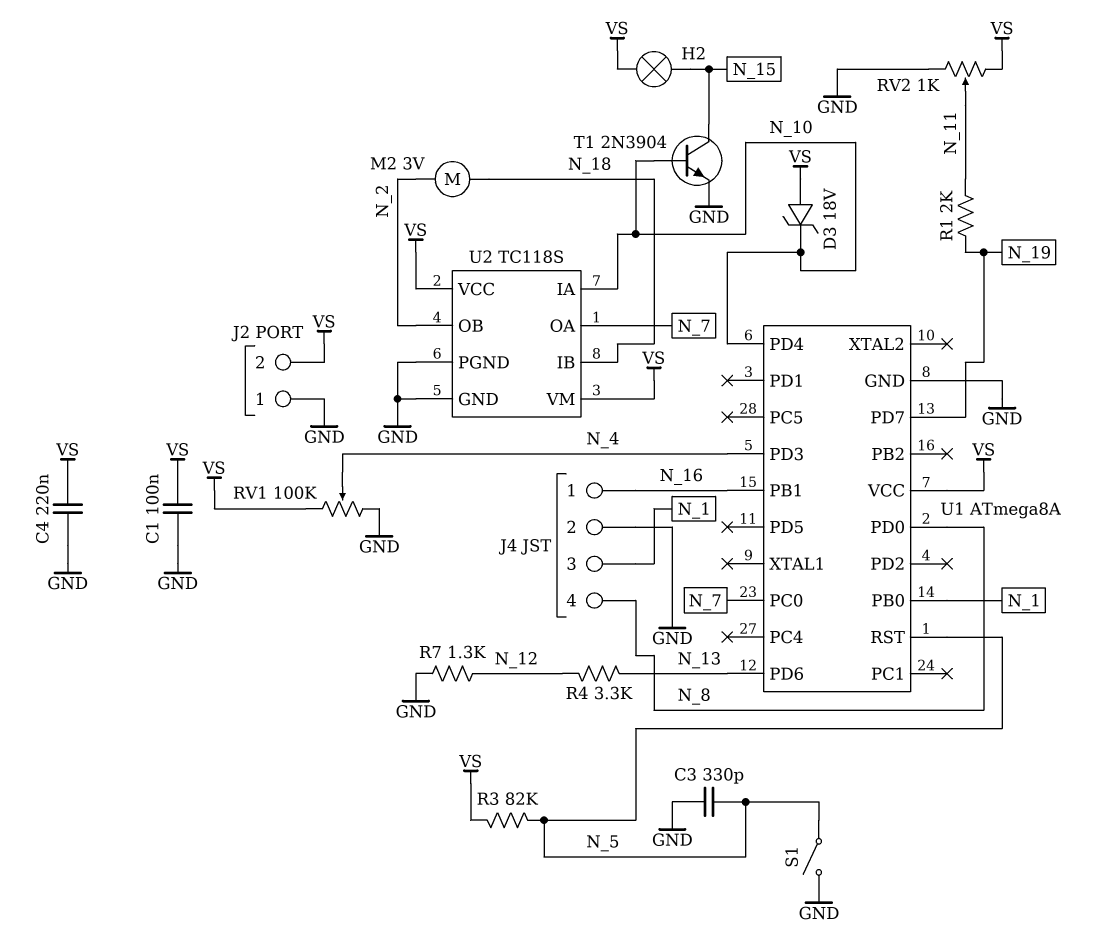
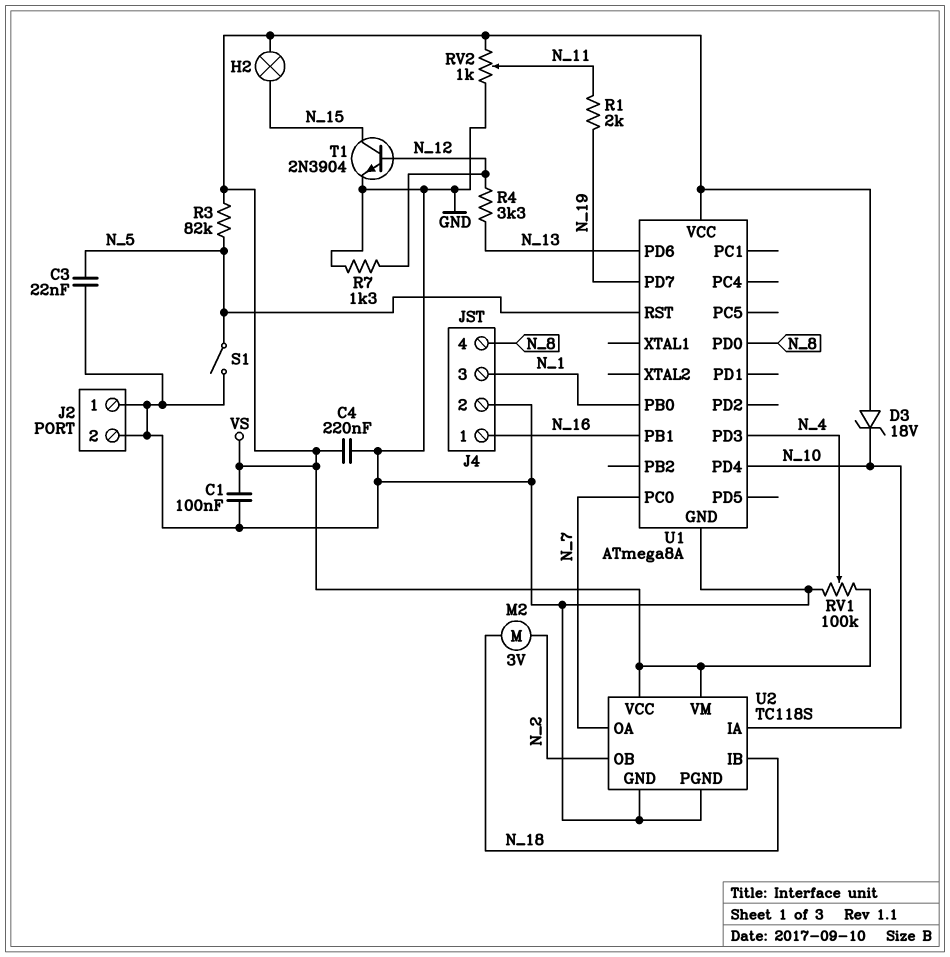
C3: 330pF (GND, N_5) -> 22nF (GND, N_5)
J2 pin 2: VS -> GND
T1: NPN 2N3904 (B N_10, C N_15, E GND) -> NPN 2N3904 (B N_12, C N_15, E GND)

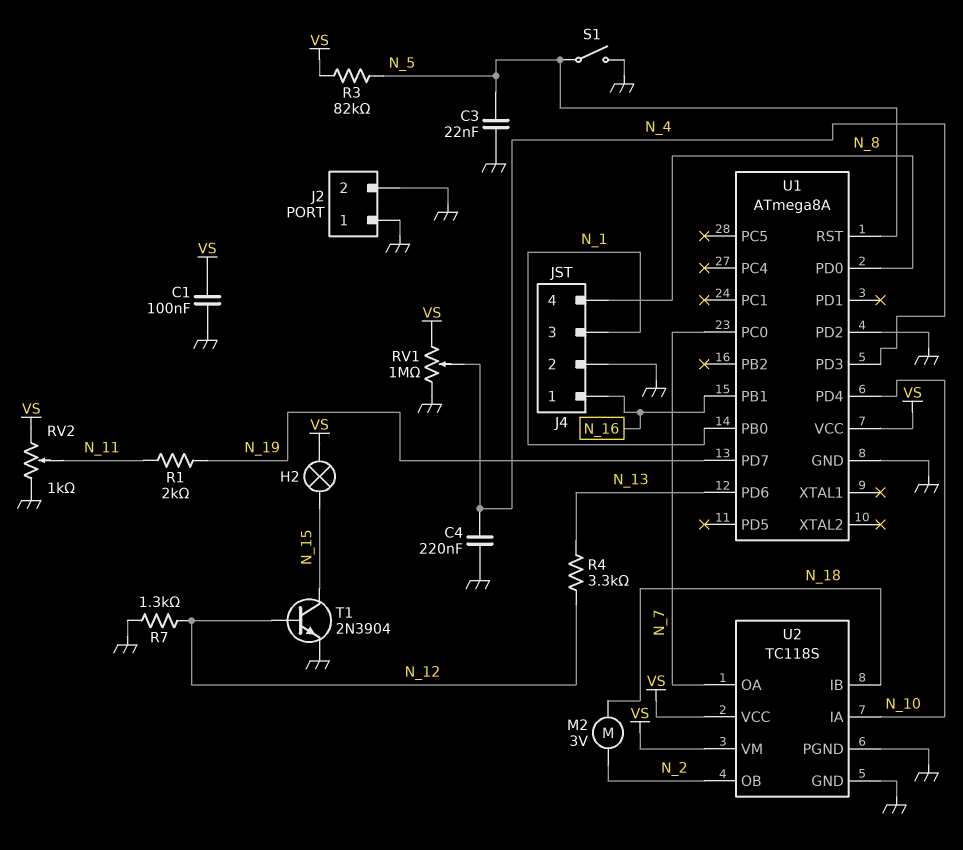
C4: 220nF (GND, VS) -> 220nF (GND, N_4)
D3: zener 18V (A VS, K N_10) -> none
RV1: 100k (GND, VS, wiper N_4) -> 1M (GND, VS, wiper N_4)
U1 pin PD2: none -> GND

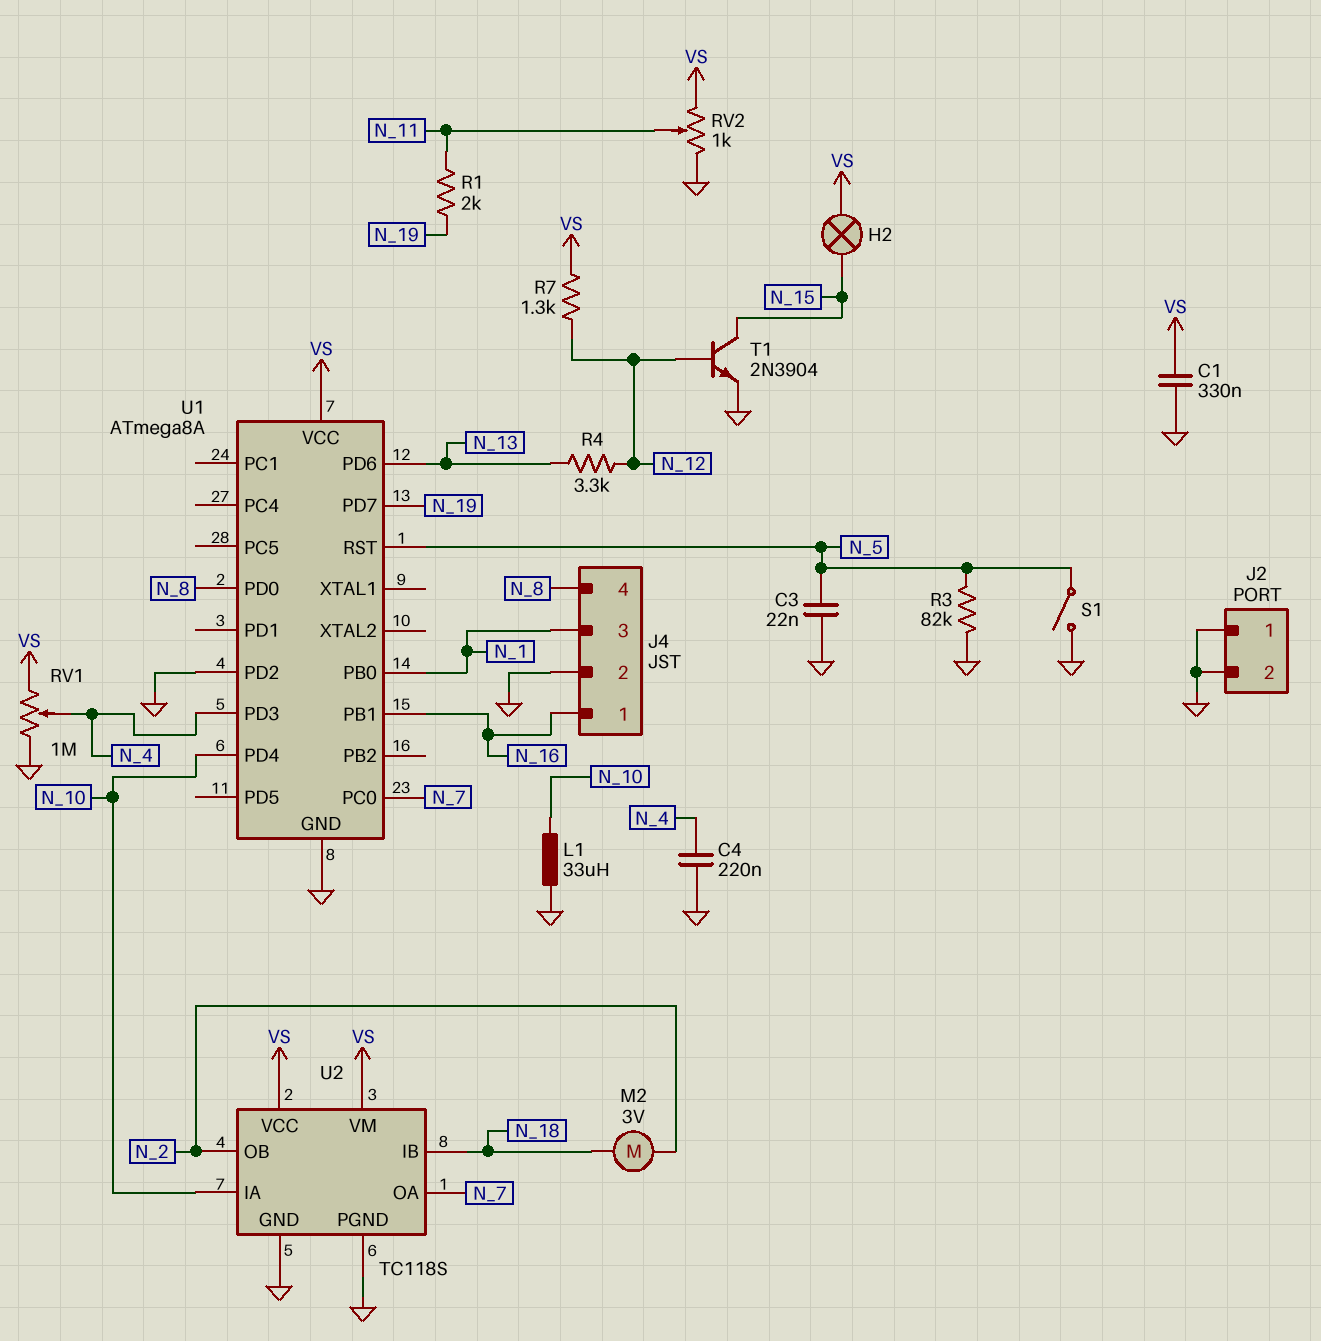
C1: 100nF (GND, VS) -> 330nF (GND, VS)
L1: none -> 33uH (GND, N_10)
R3: 82k (N_5, VS) -> 82k (GND, N_5)
R7: 1.3k (GND, N_12) -> 1.3k (N_12, VS)

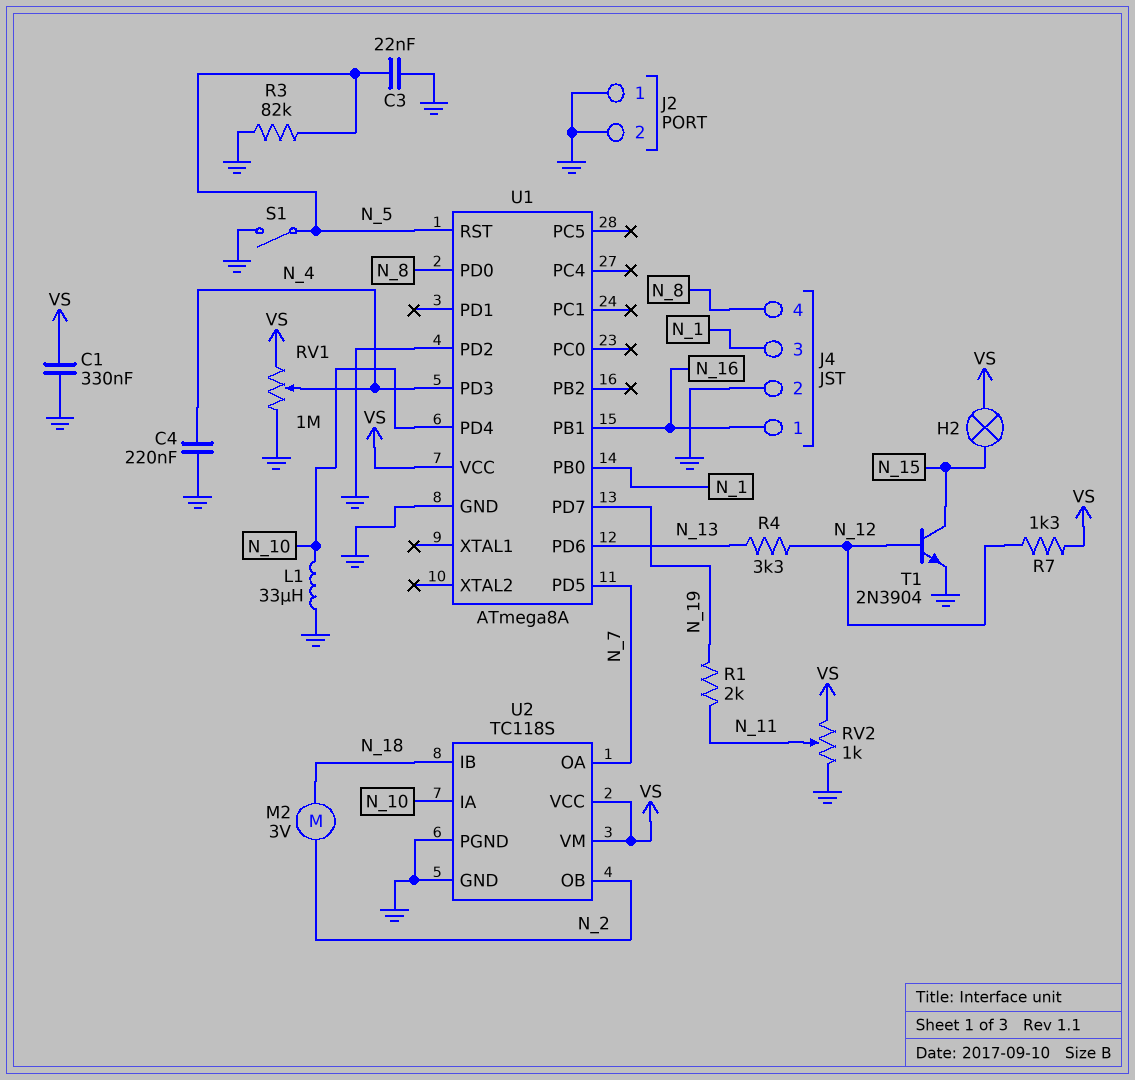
U1 pin PC0: N_7 -> none
U1 pin PD5: none -> N_7

